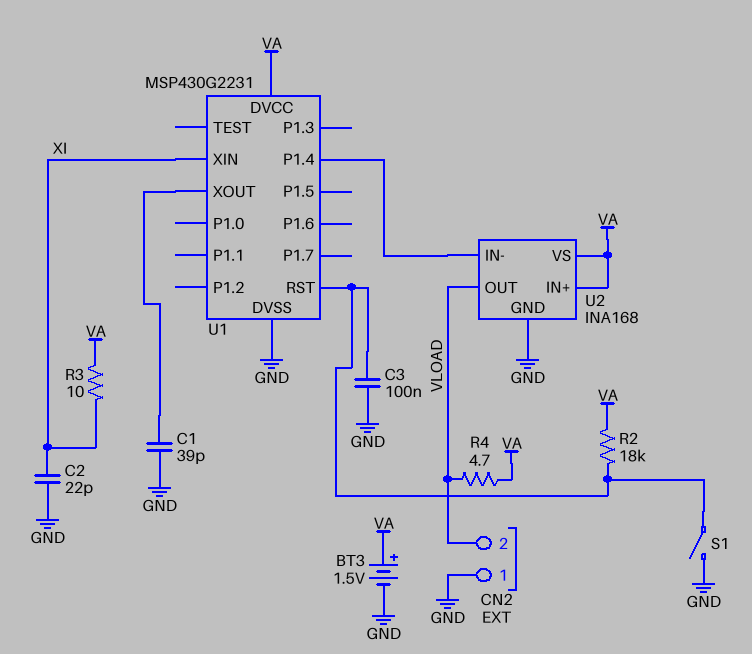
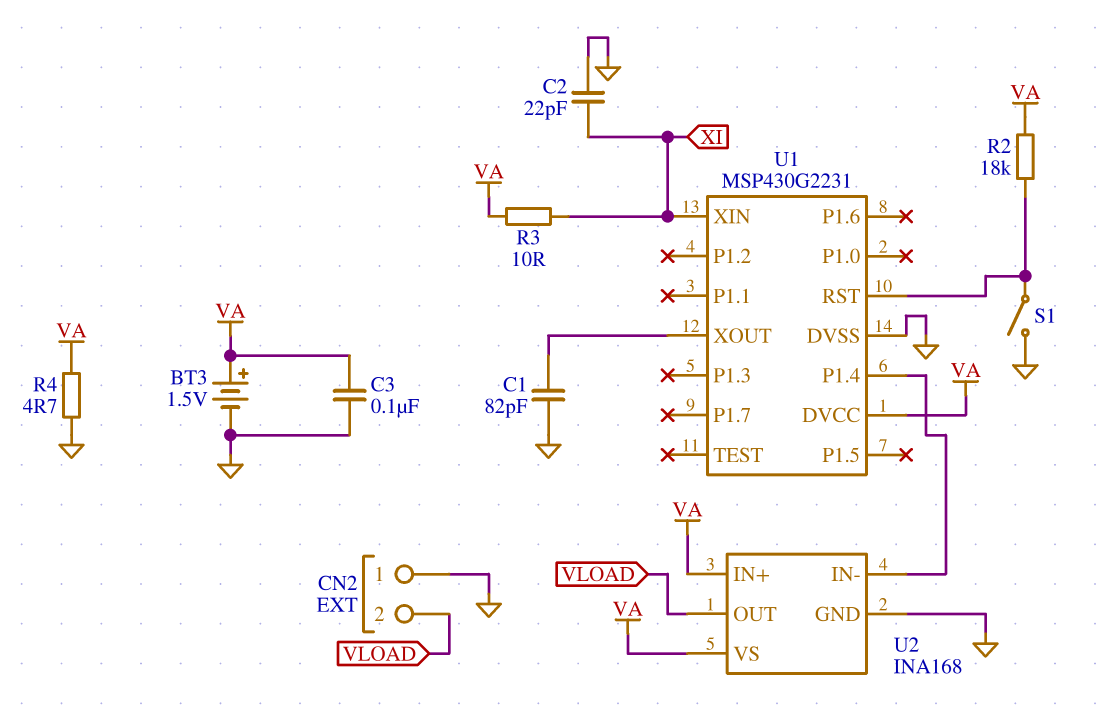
C1: 39pF (GND, U1/XOUT) -> 82pF (GND, U1/XOUT)
C3: 100nF (GND, U1/RST) -> 100nF (GND, VA)
R4: 4.7 (VA, VLOAD) -> 4.7 (GND, VA)

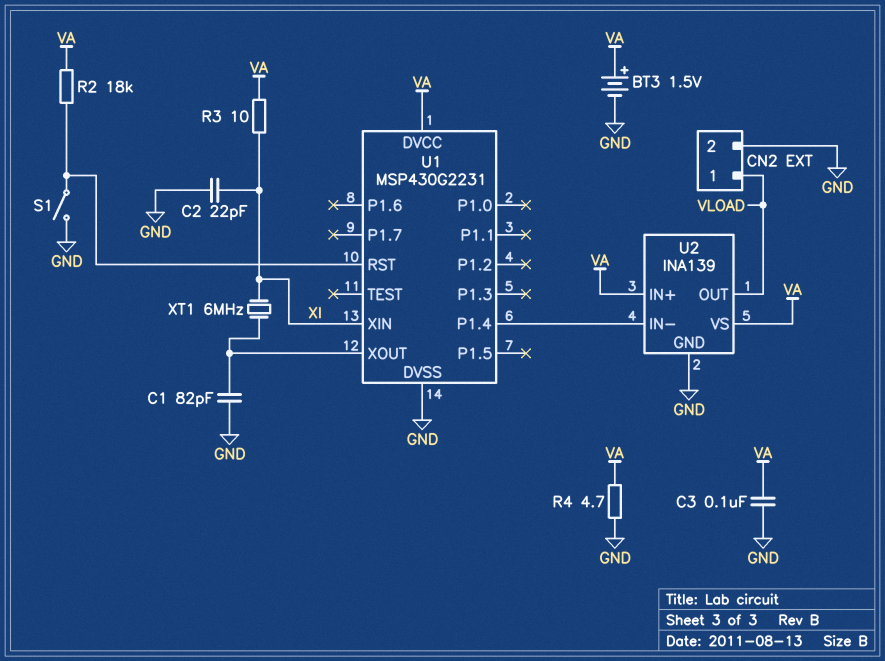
CN2 pin 1: GND -> VLOAD
CN2 pin 2: VLOAD -> GND
U2: INA168 -> INA139
XT1: none -> 6MHz (U1/XOUT, XI)

